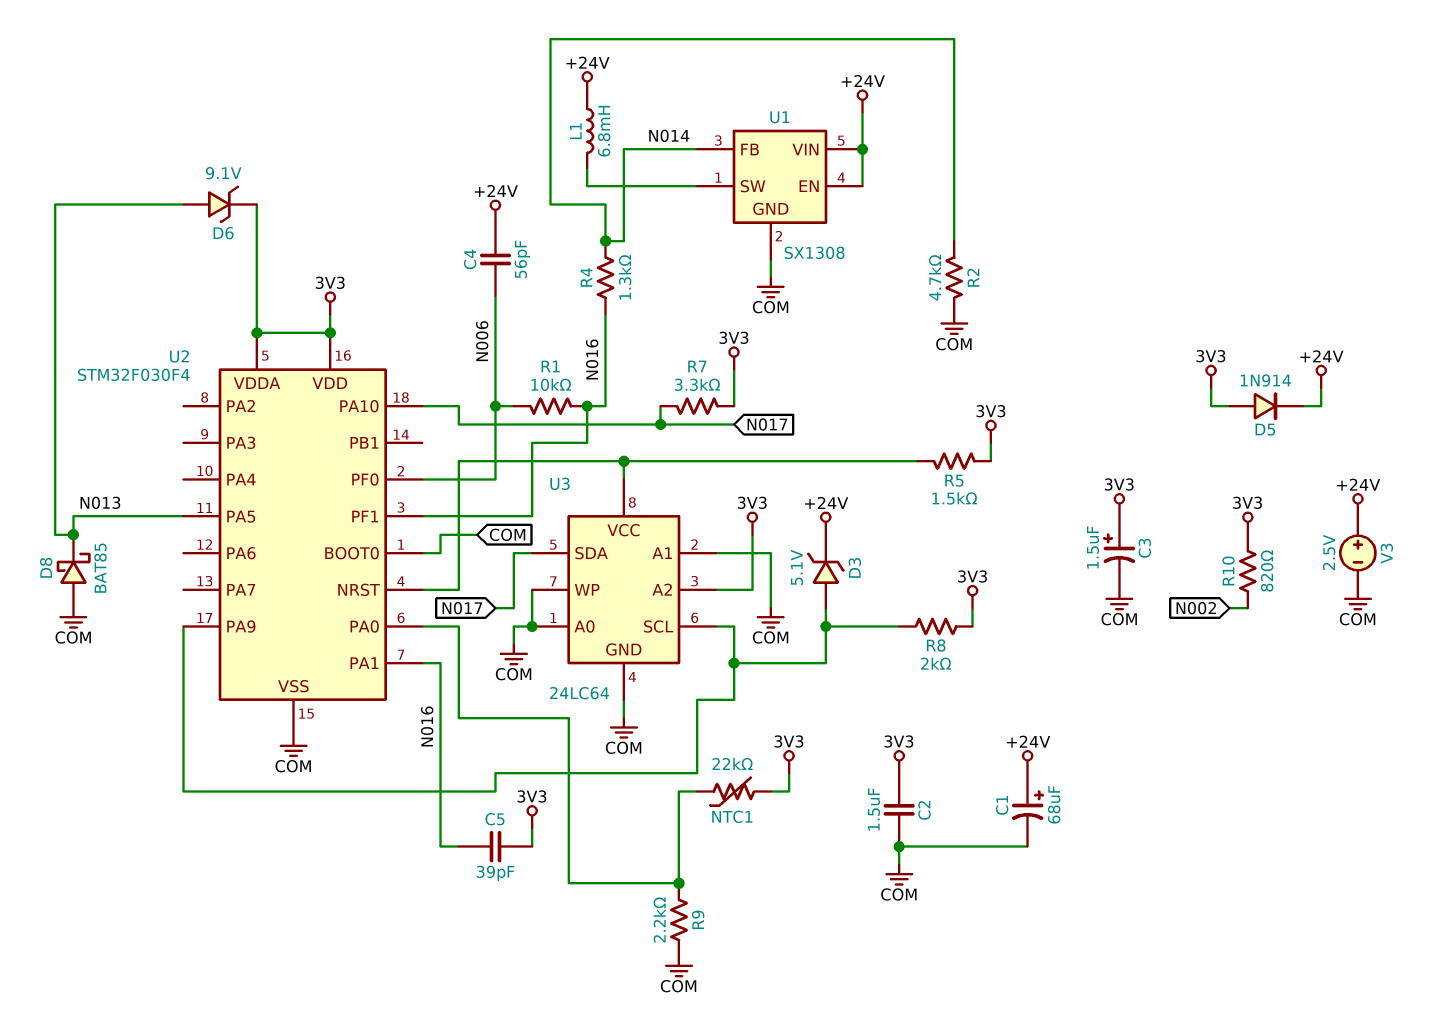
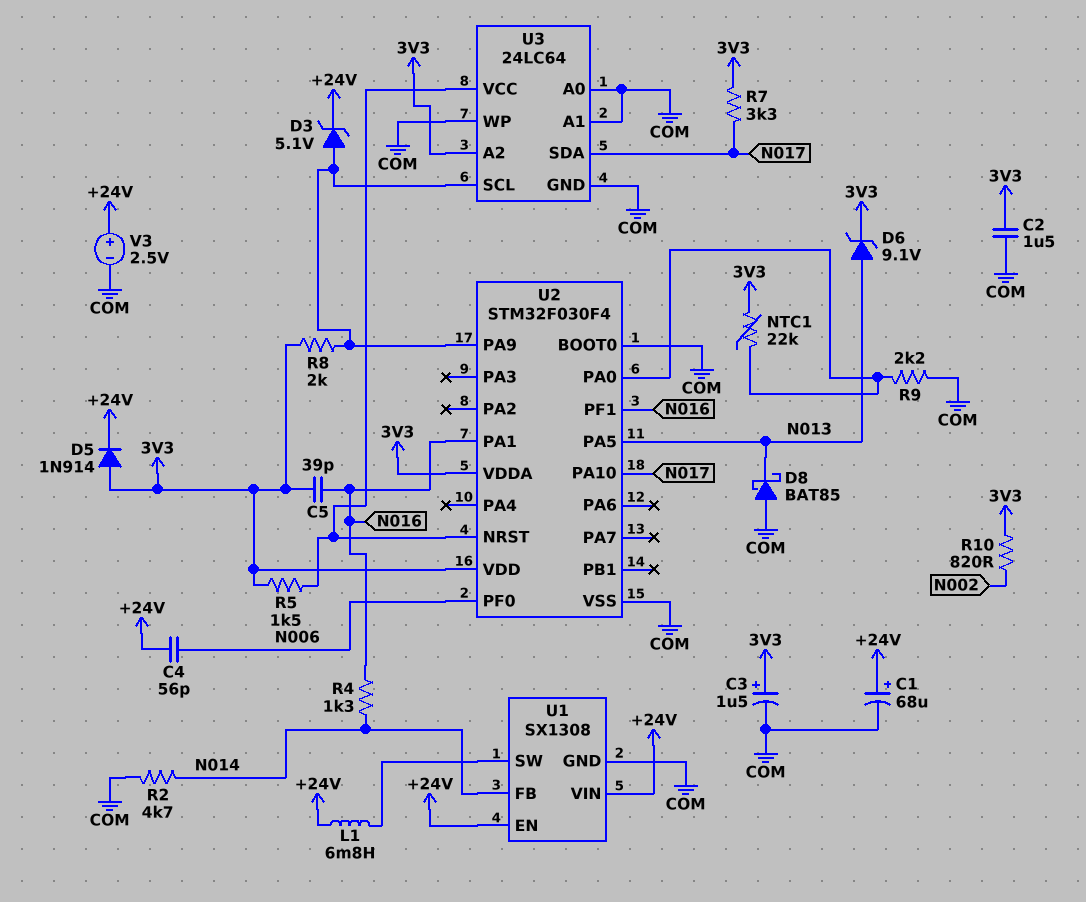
R1: 10k (N006, N016) -> none

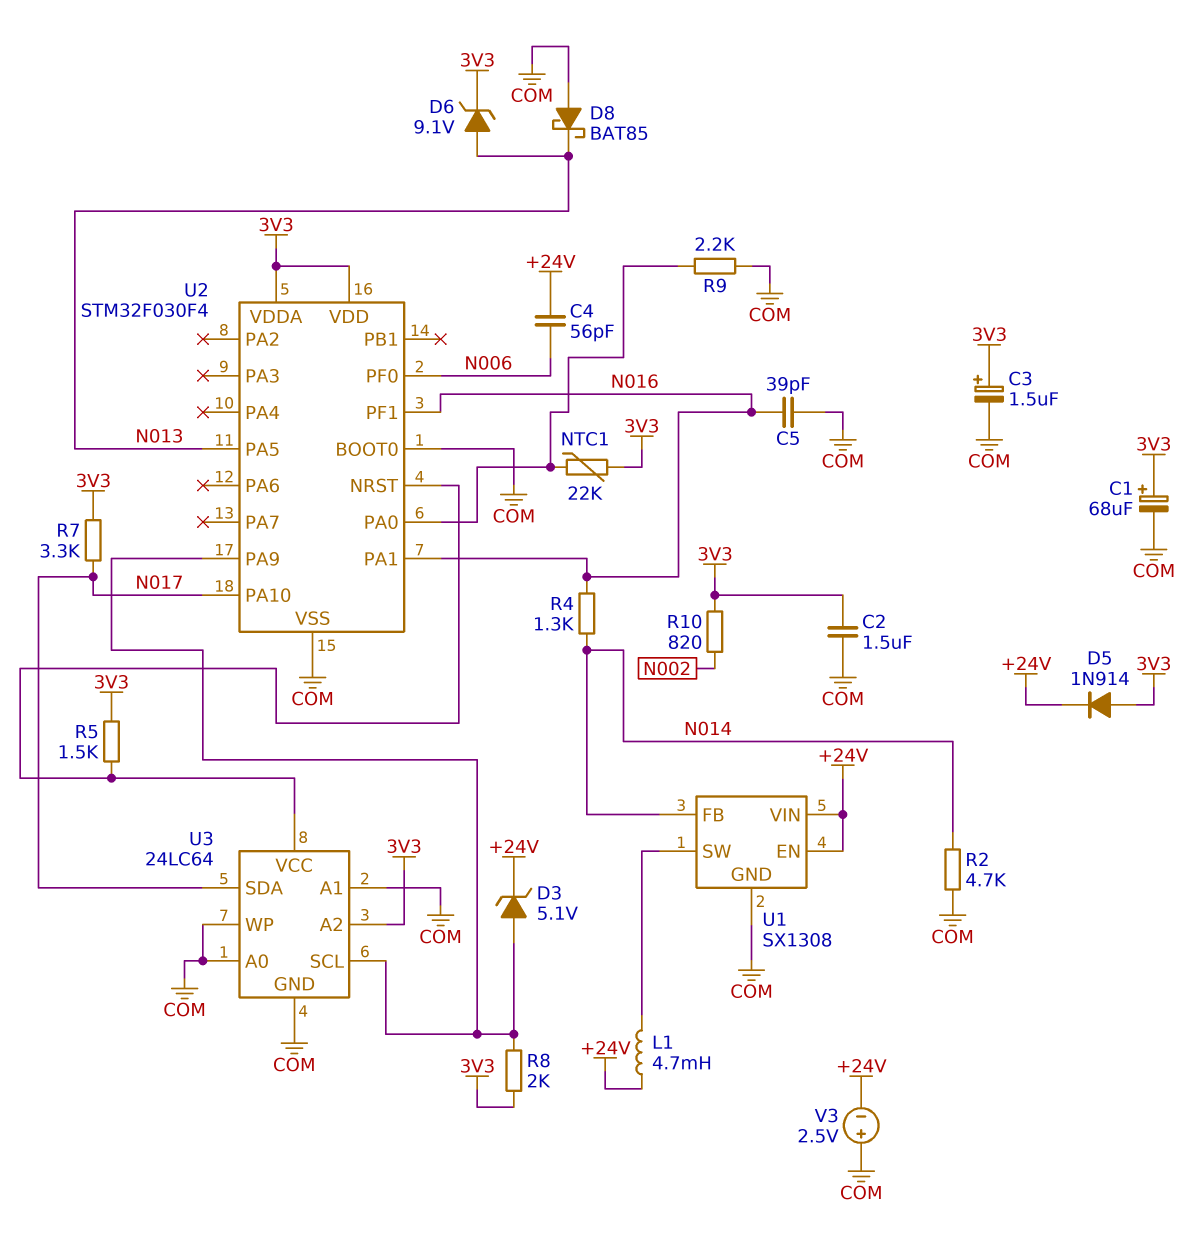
C1: 68uF (plus +24V, minus COM) -> 68uF (plus 3V3, minus COM)
C5: 39pF (3V3, N016) -> 39pF (COM, N016)
L1: 6.8mH (+24V, U1/SW) -> 4.7mH (+24V, U1/SW)
V3: 2.5V (plus +24V, minus COM) -> 2.5V (plus COM, minus +24V)

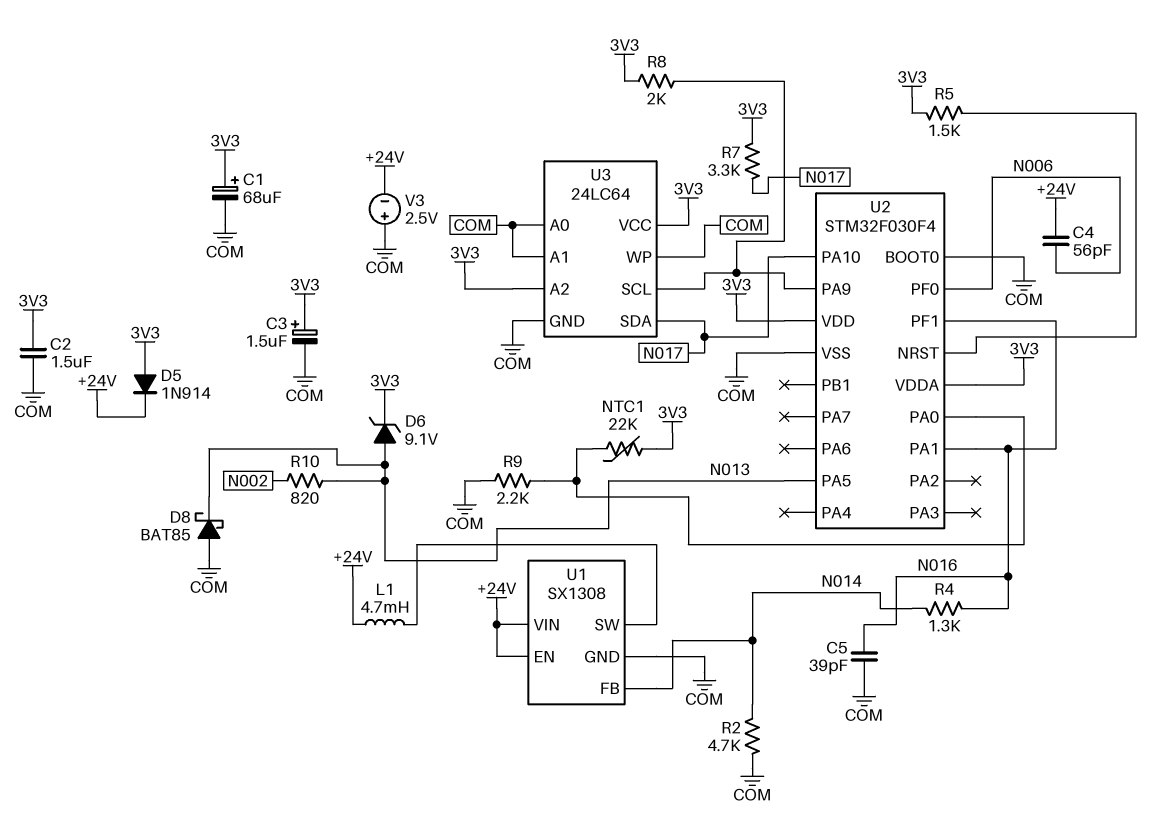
D3: zener 5.1V (A U2/PA9, K +24V) -> none
R10: 820 (3V3, N002) -> 820 (N002, N013)
U3 pin VCC: U2/NRST -> 3V3

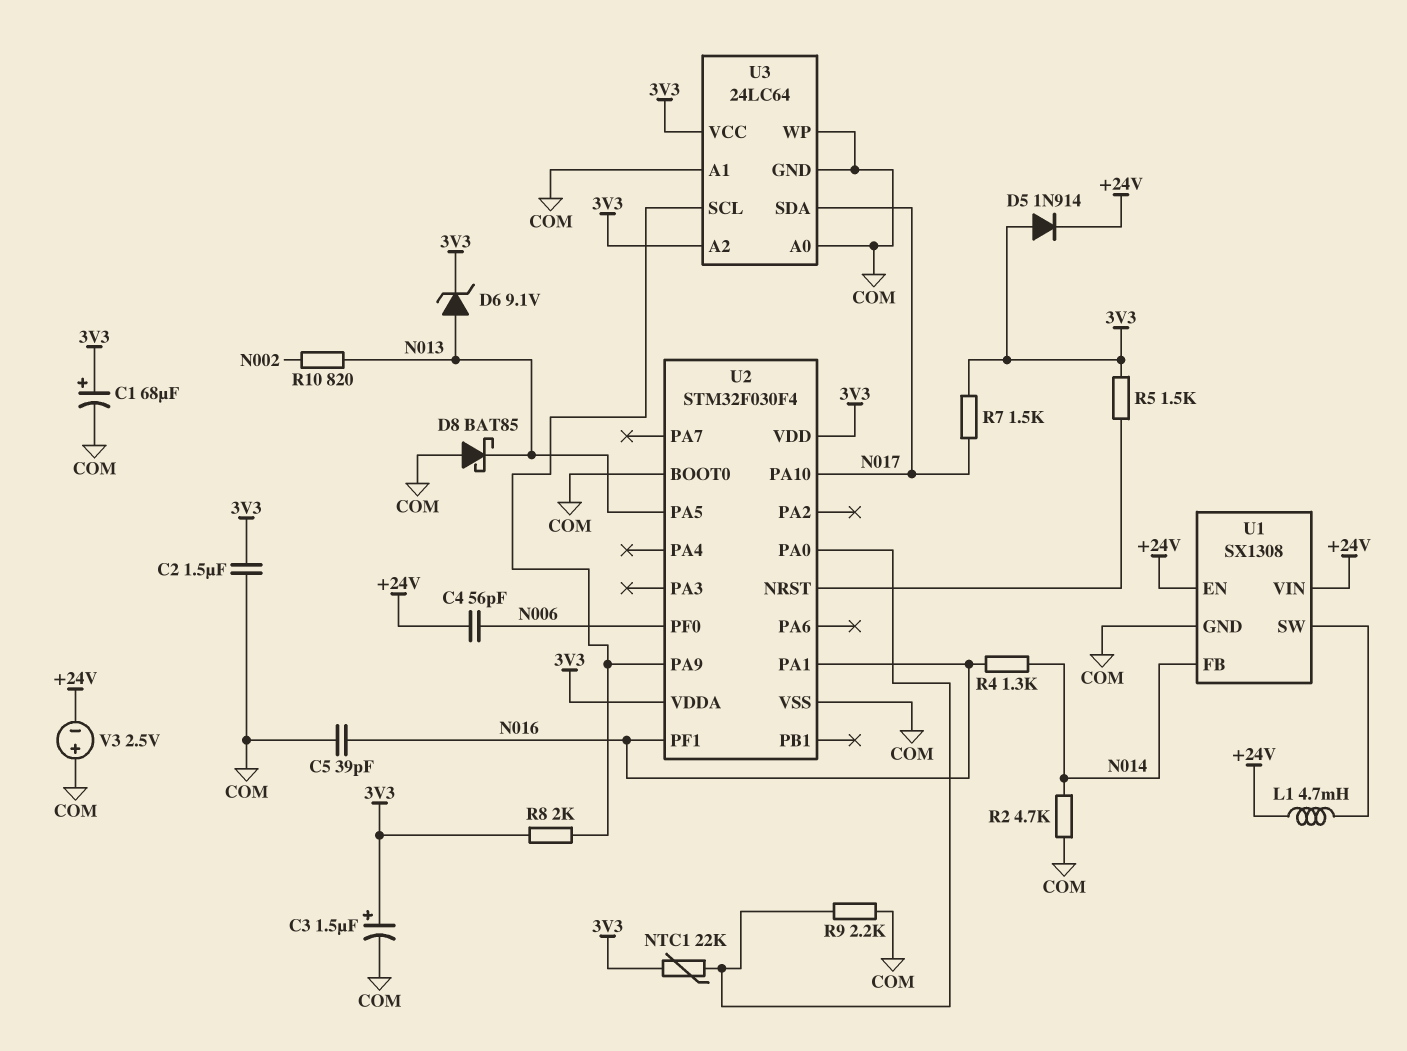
R7: 3.3k (3V3, N017) -> 1.5k (3V3, N017)

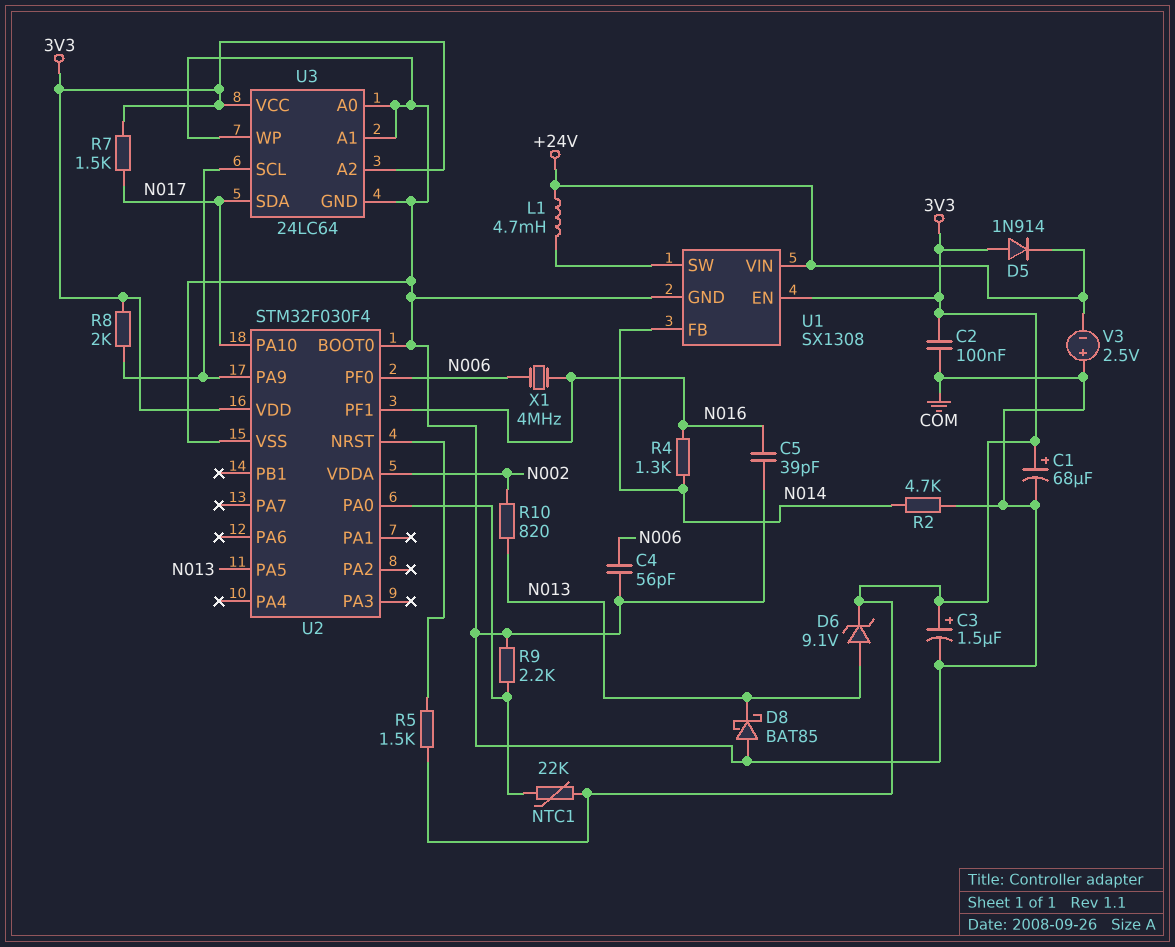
C2: 1.5uF (3V3, COM) -> 100nF (3V3, COM)
C4: 56pF (+24V, N006) -> 56pF (COM, N006)
U1 pin EN: +24V -> 3V3
U2 pin PA1: N016 -> none
U2 pin VDDA: 3V3 -> N002
X1: none -> 4MHz (N006, N016)

